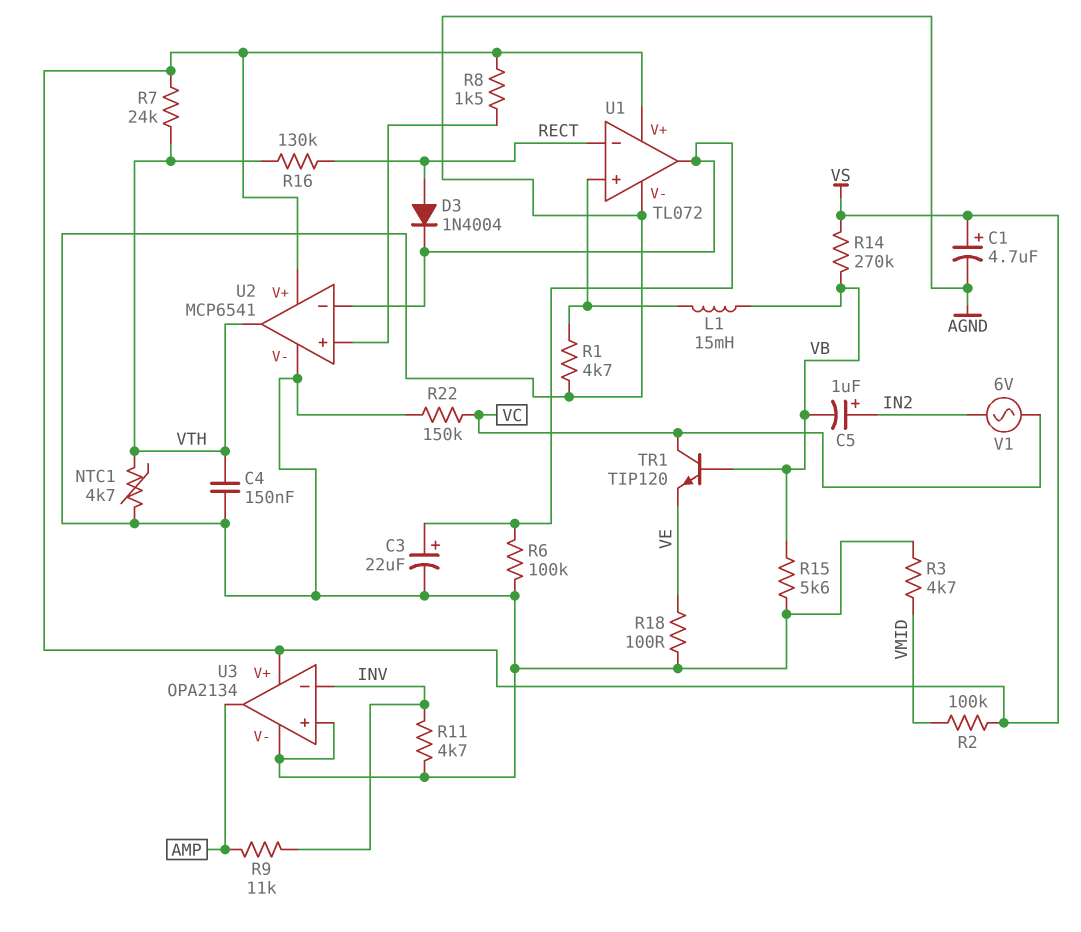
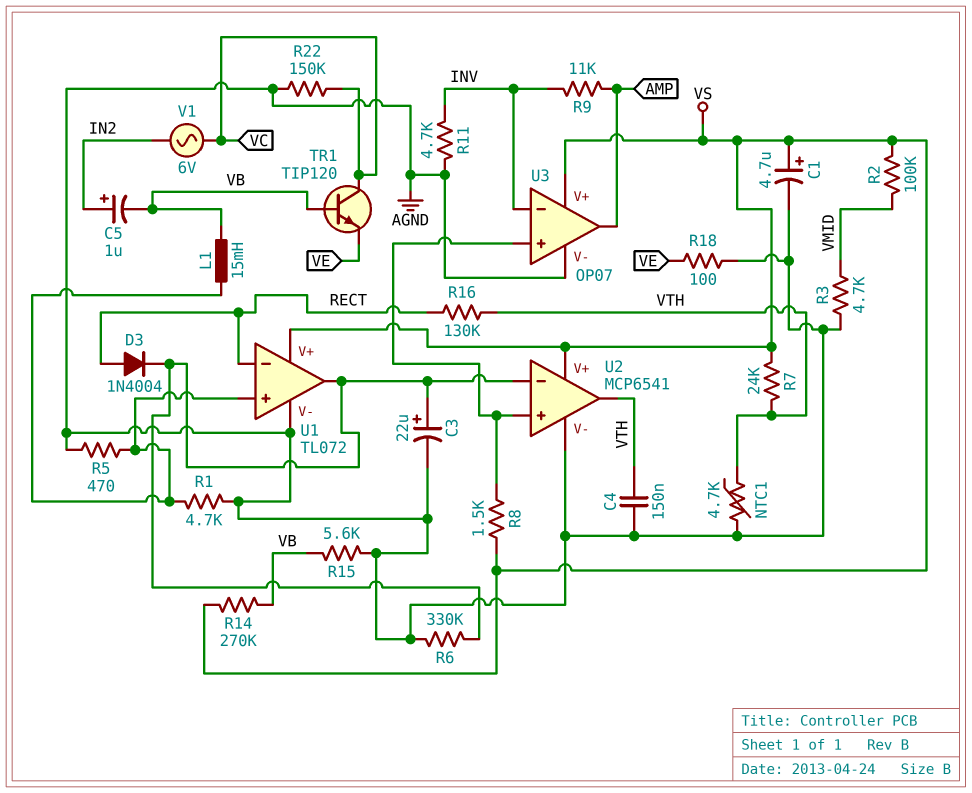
R5: none -> 470 (AGND, U1/in+)
R6: 100k (AGND, U1/out) -> 330k (AGND, U1/out)
U3: OPA2134 -> OP07
U3 pin in+: AGND -> U2/in+

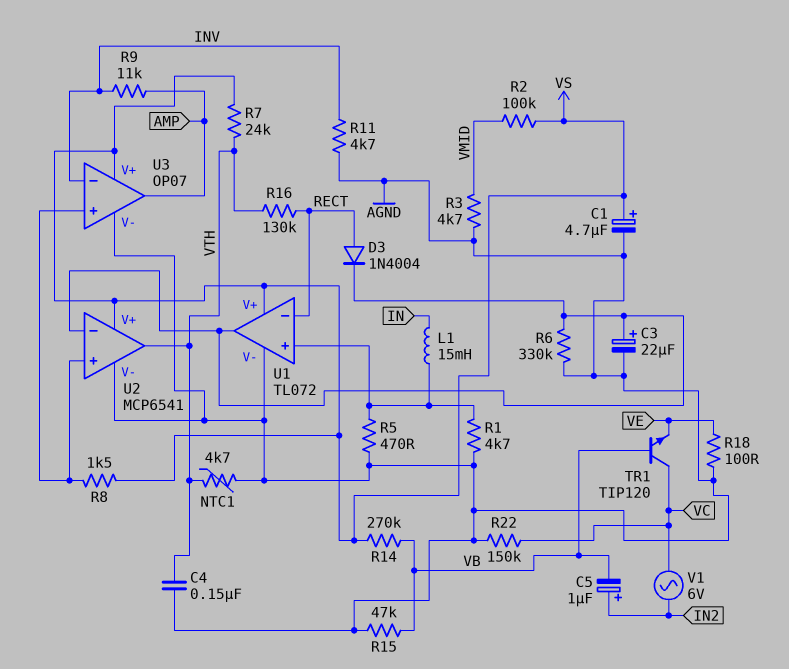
L1: 15mH (U1/in+, VB) -> 15mH (IN, U1/in+)
R15: 5.6k (AGND, VB) -> 47k (AGND, VB)

